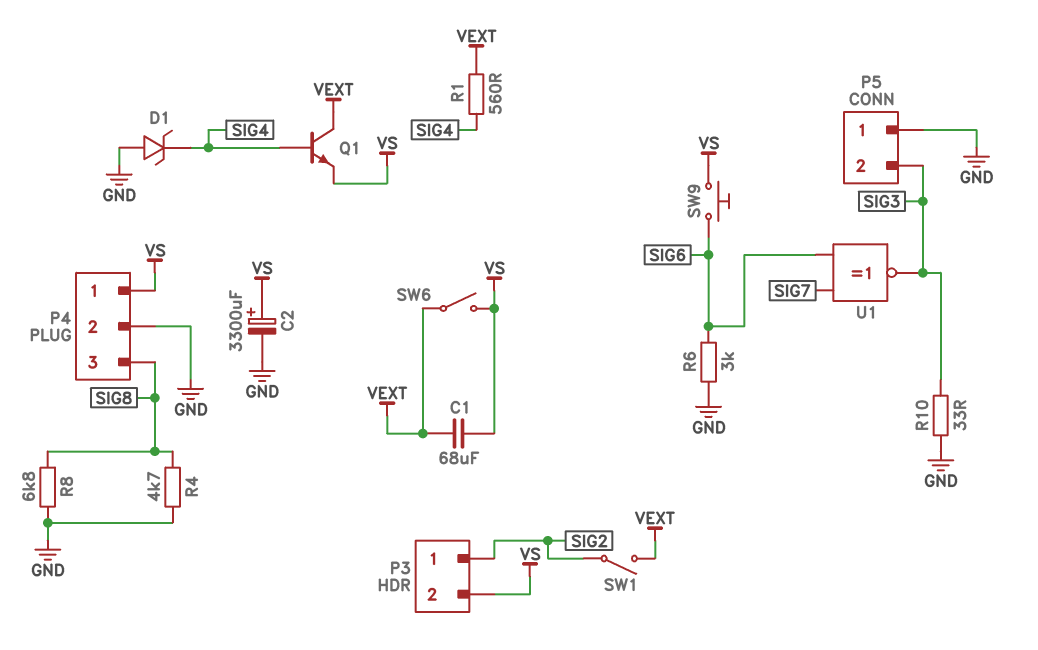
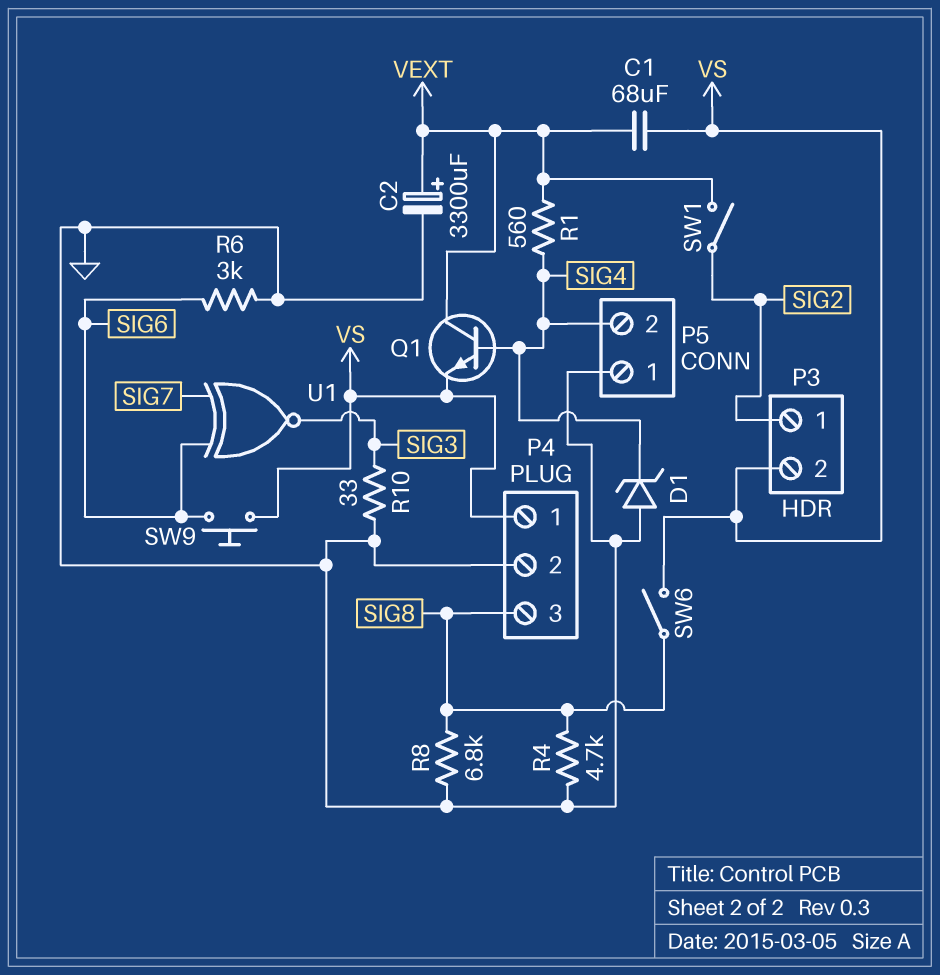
C2: 3300uF (plus VS, minus GND) -> 3300uF (plus VEXT, minus GND)
P5 pin 2: SIG3 -> SIG4
SW6: switch (VEXT, VS) -> switch (SIG8, VS)

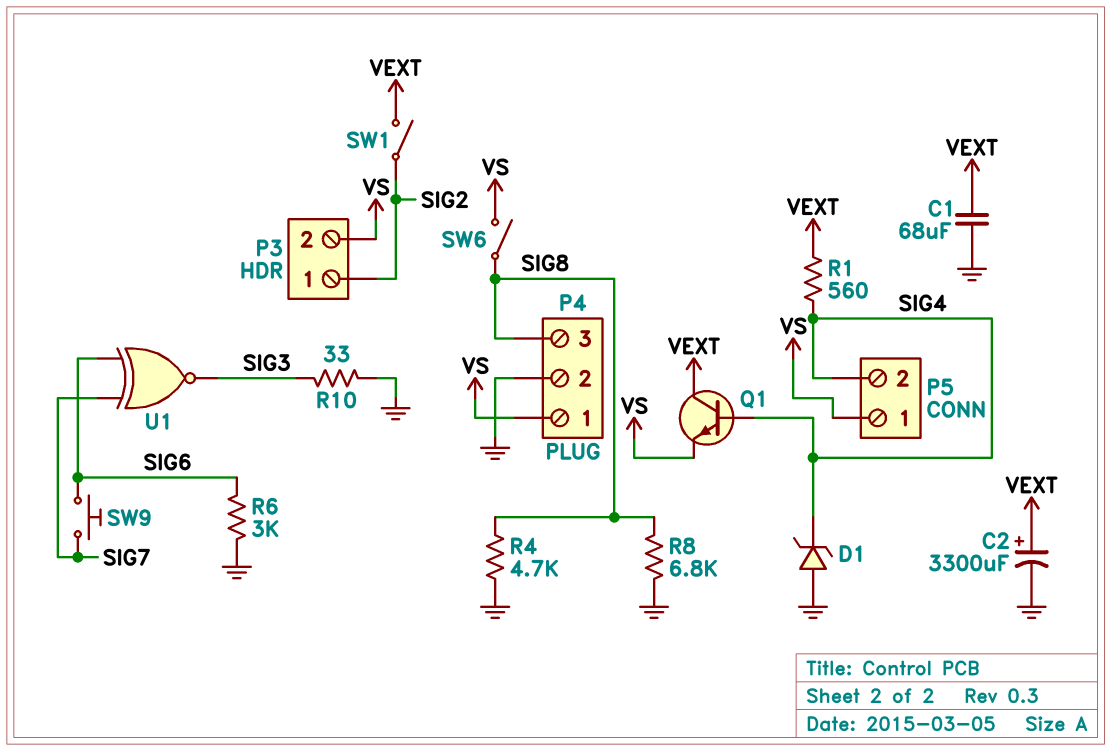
C1: 68uF (VEXT, VS) -> 68uF (GND, VEXT)
P5 pin 1: GND -> VS
SW9: button (SIG6, VS) -> button (SIG6, SIG7)

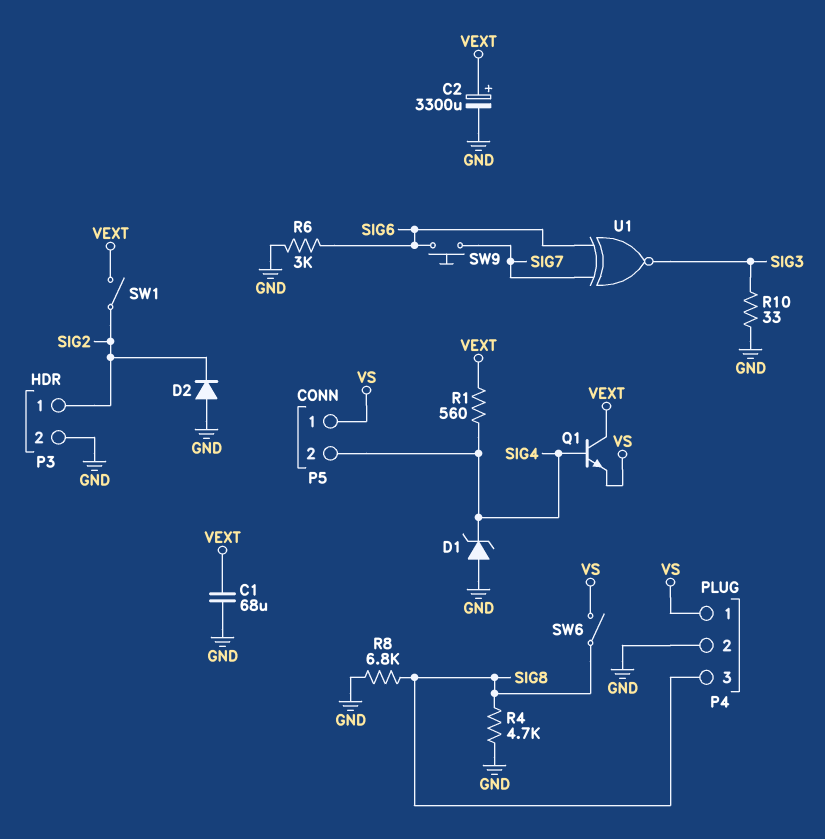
D2: none -> diode (A GND, K SIG2)
P3 pin 2: VS -> GND

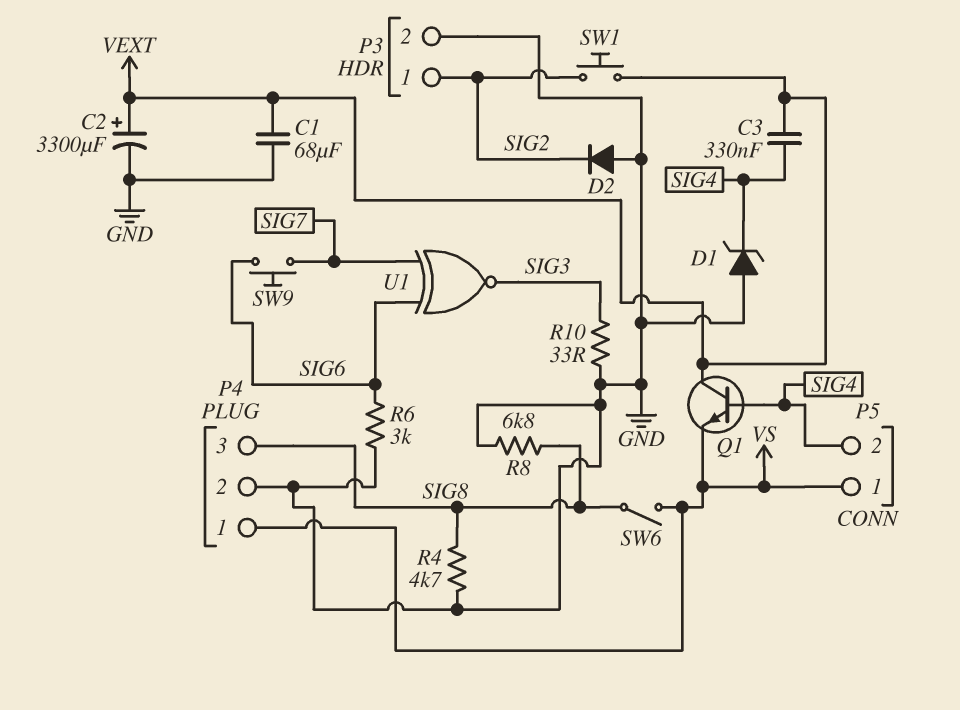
C3: none -> 330nF (SIG4, VEXT)
R1: 560 (SIG4, VEXT) -> none
SW1: switch (SIG2, VEXT) -> button (SIG2, VEXT)

